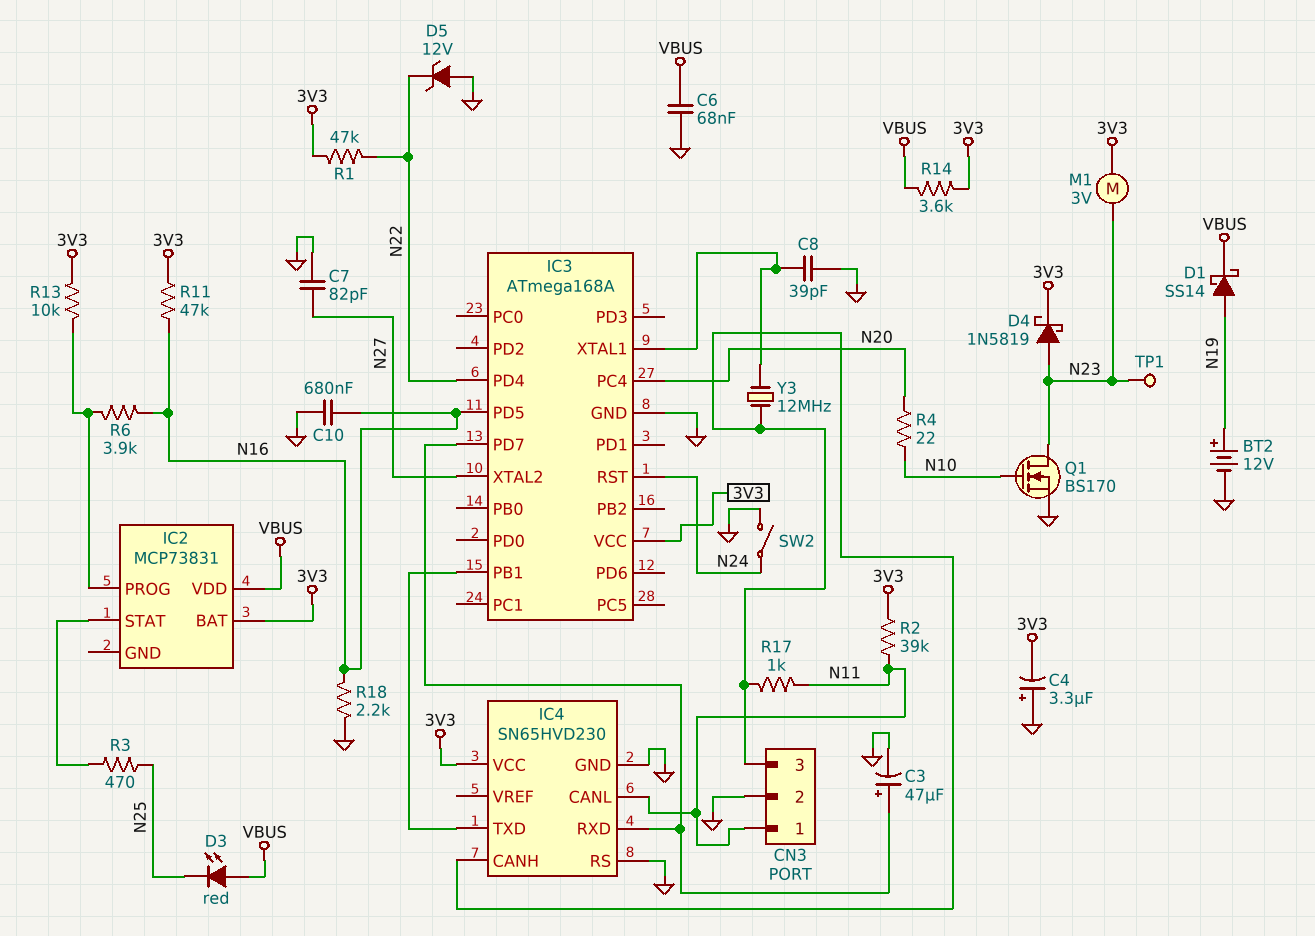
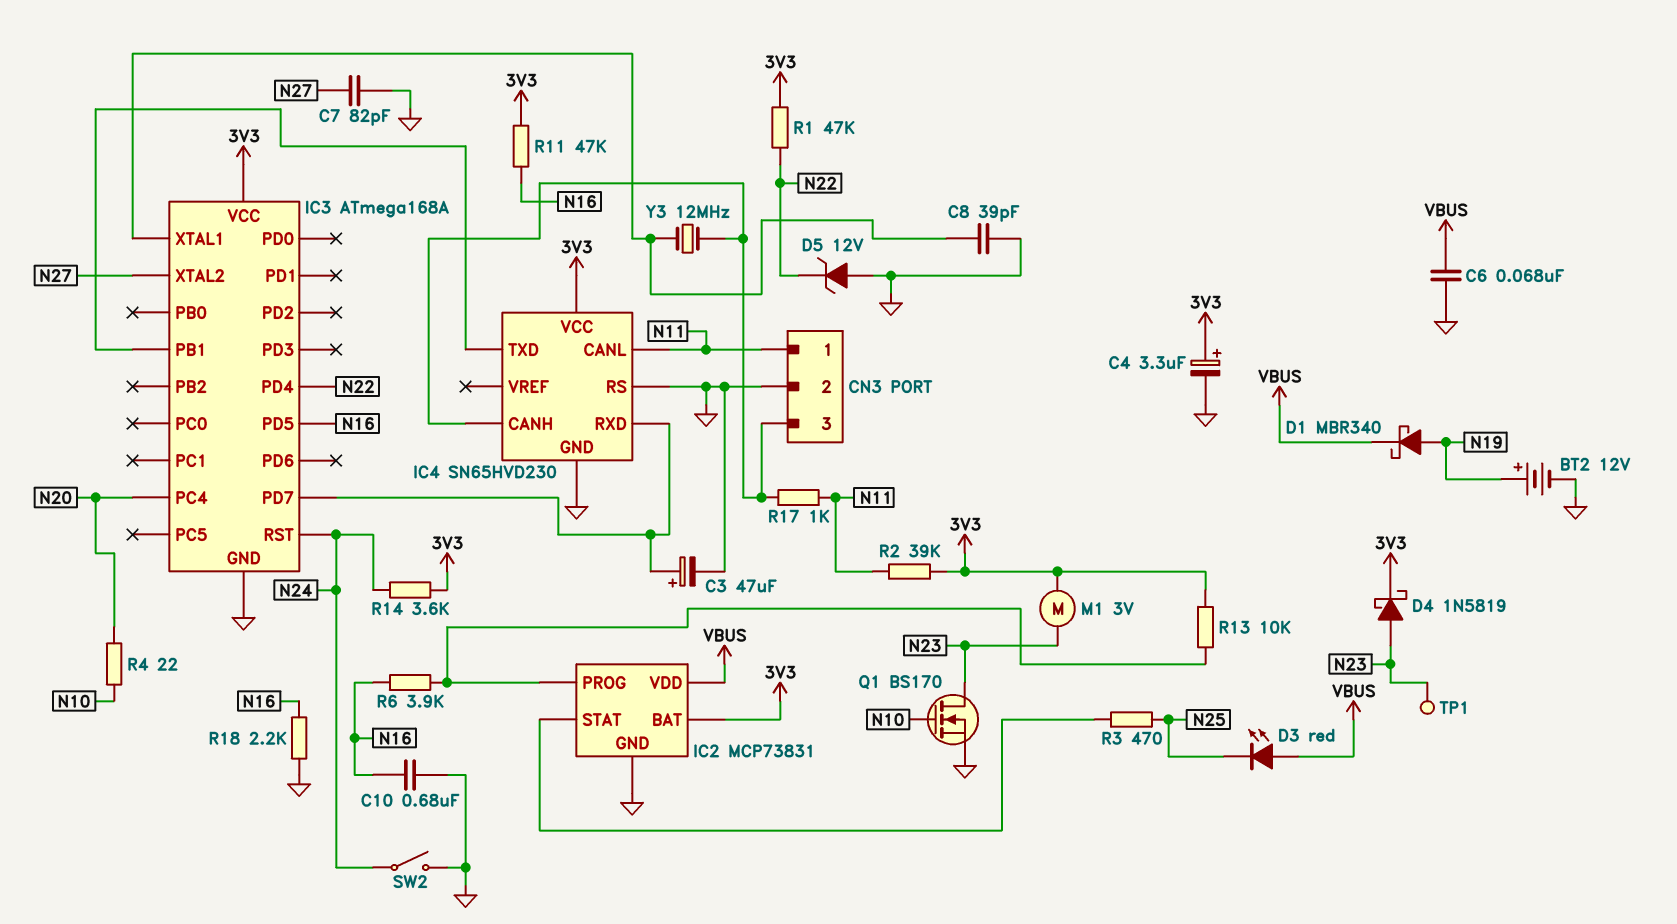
C4: 3.3uF (plus GND, minus 3V3) -> 3.3uF (plus 3V3, minus GND)
D1: schottky SS14 (A N19, K VBUS) -> schottky MBR340 (A N19, K VBUS)
IC2 pin GND: none -> GND
R14: 3.6k (3V3, VBUS) -> 3.6k (3V3, N24)

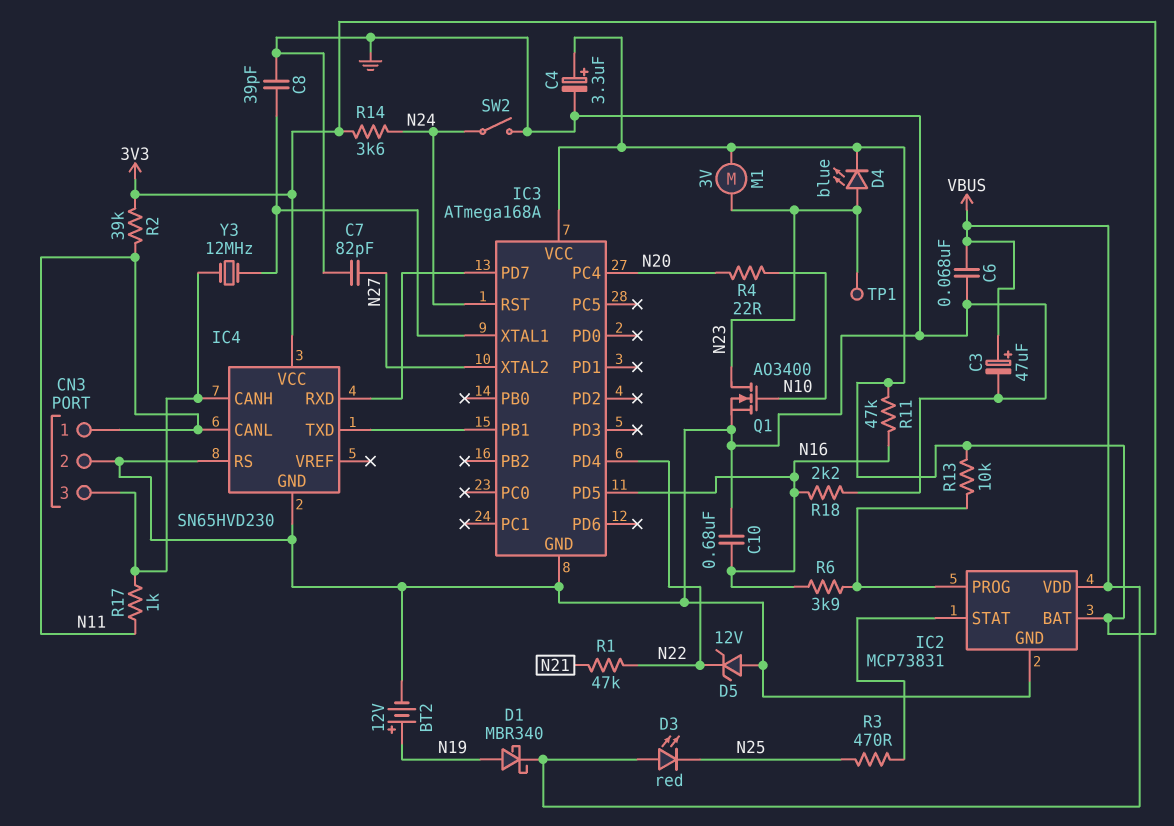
C3: 47uF (plus IC3/PD7, minus GND) -> 47uF (plus VBUS, minus GND)
D4: schottky 1N5819 (A N23, K 3V3) -> LED blue (A N23, K 3V3)
Q1: NMOS BS170 (G N10, D N23, S GND) -> NMOS AO3400 (G N10, D N23, S GND)
R1: 47k (3V3, N22) -> 47k (N21, N22)

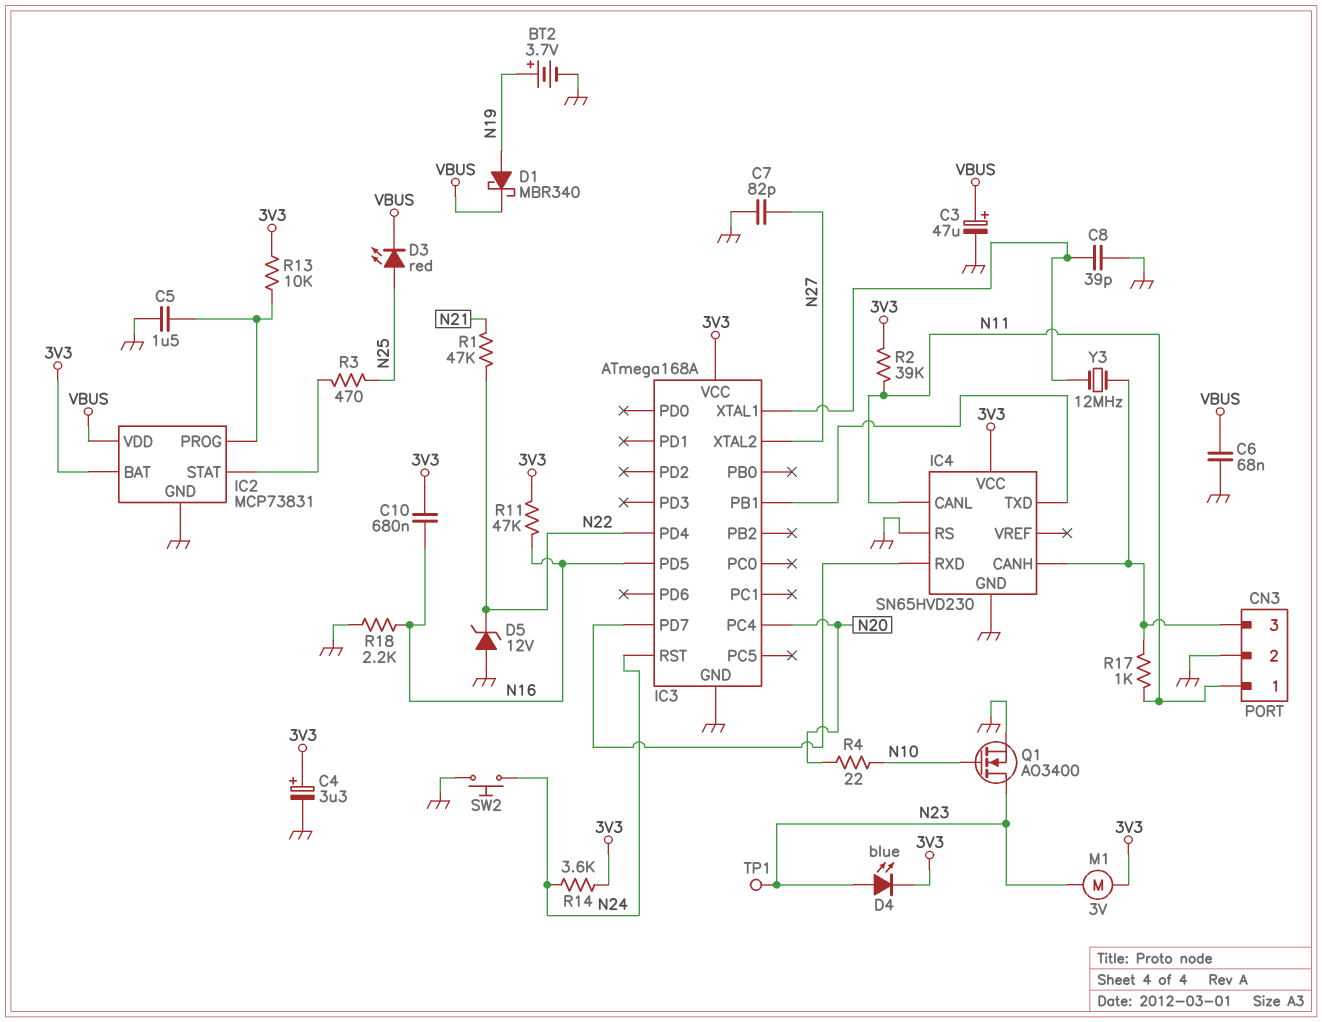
BT2: 12V (plus N19, minus GND) -> 3.7V (plus N19, minus GND)
C5: none -> 1.5uF (GND, IC2/PROG)
C10: 680nF (GND, N16) -> 680nF (3V3, N16)
D3: LED red (A VBUS, K N25) -> LED red (A N25, K VBUS)
R6: 3.9k (IC2/PROG, N16) -> none
SW2: switch (GND, N24) -> button (GND, N24)

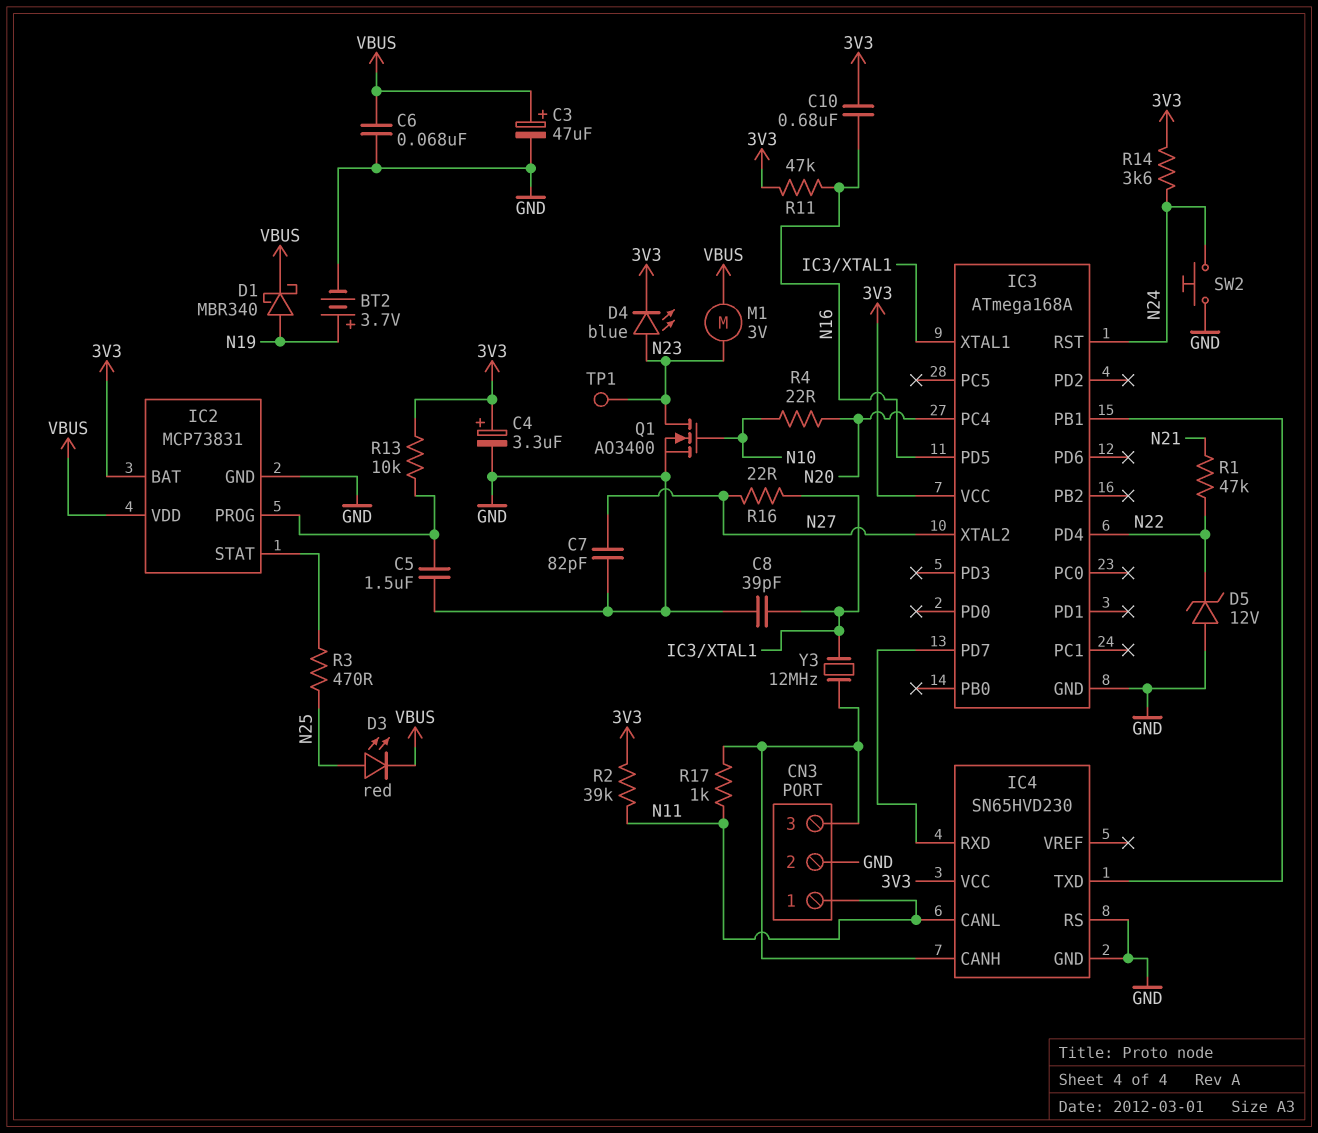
M1: motor 3V (3V3, N23) -> motor 3V (N23, VBUS)
R16: none -> 22 (IC3/XTAL1, N27)
R18: 2.2k (GND, N16) -> none

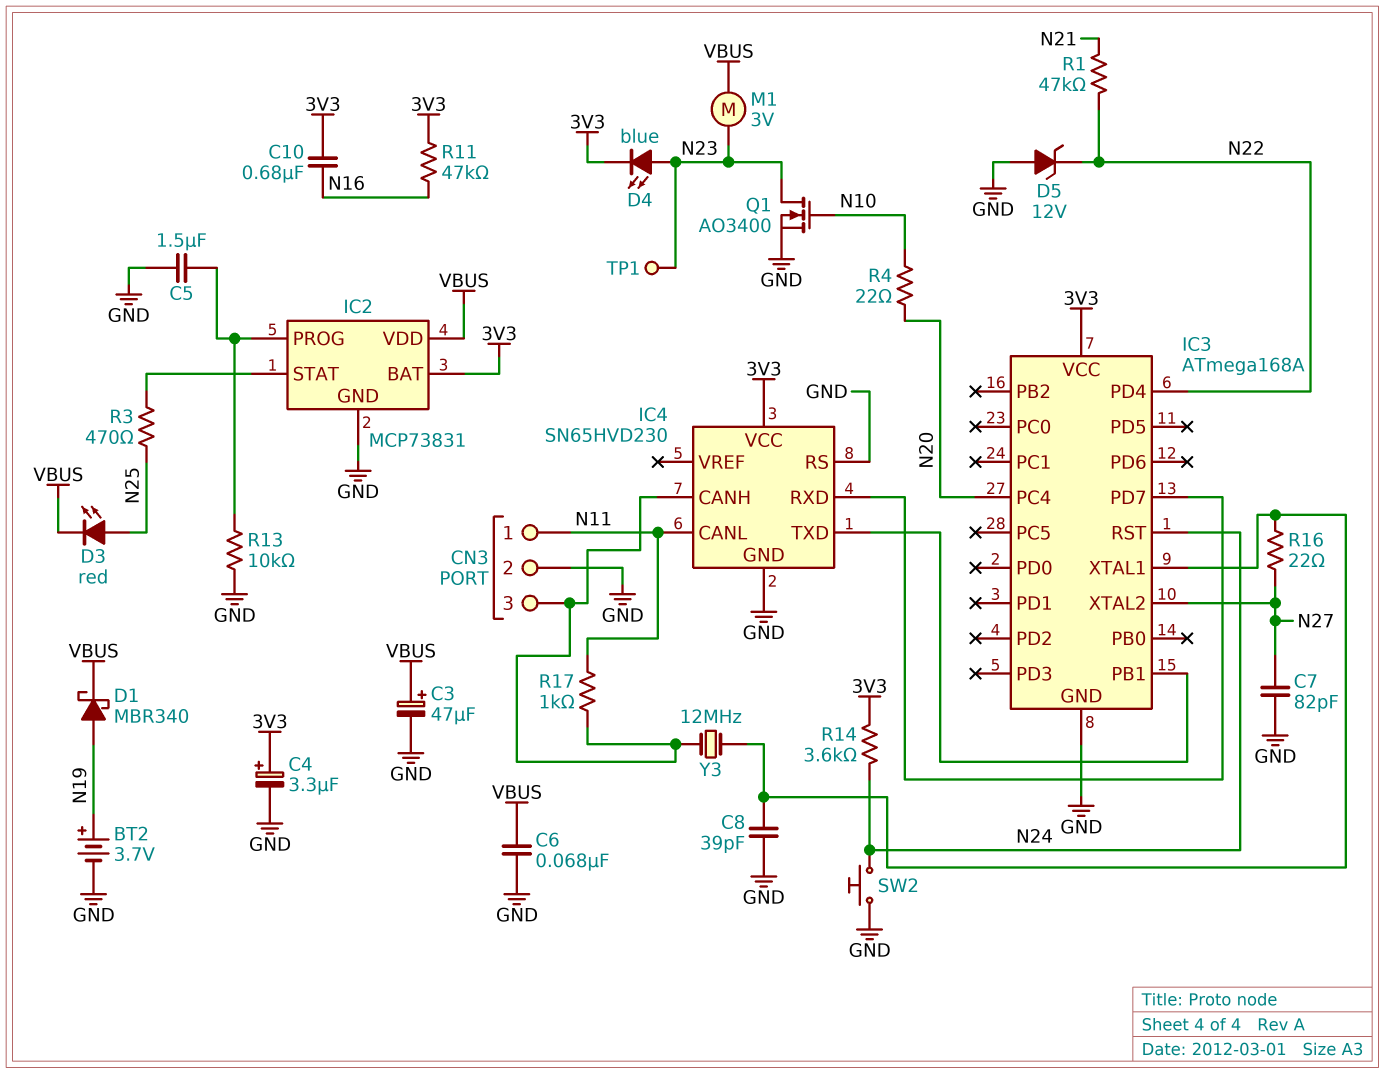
IC3 pin PD5: N16 -> none
R2: 39k (3V3, N11) -> none
R13: 10k (3V3, IC2/PROG) -> 10k (GND, IC2/PROG)

